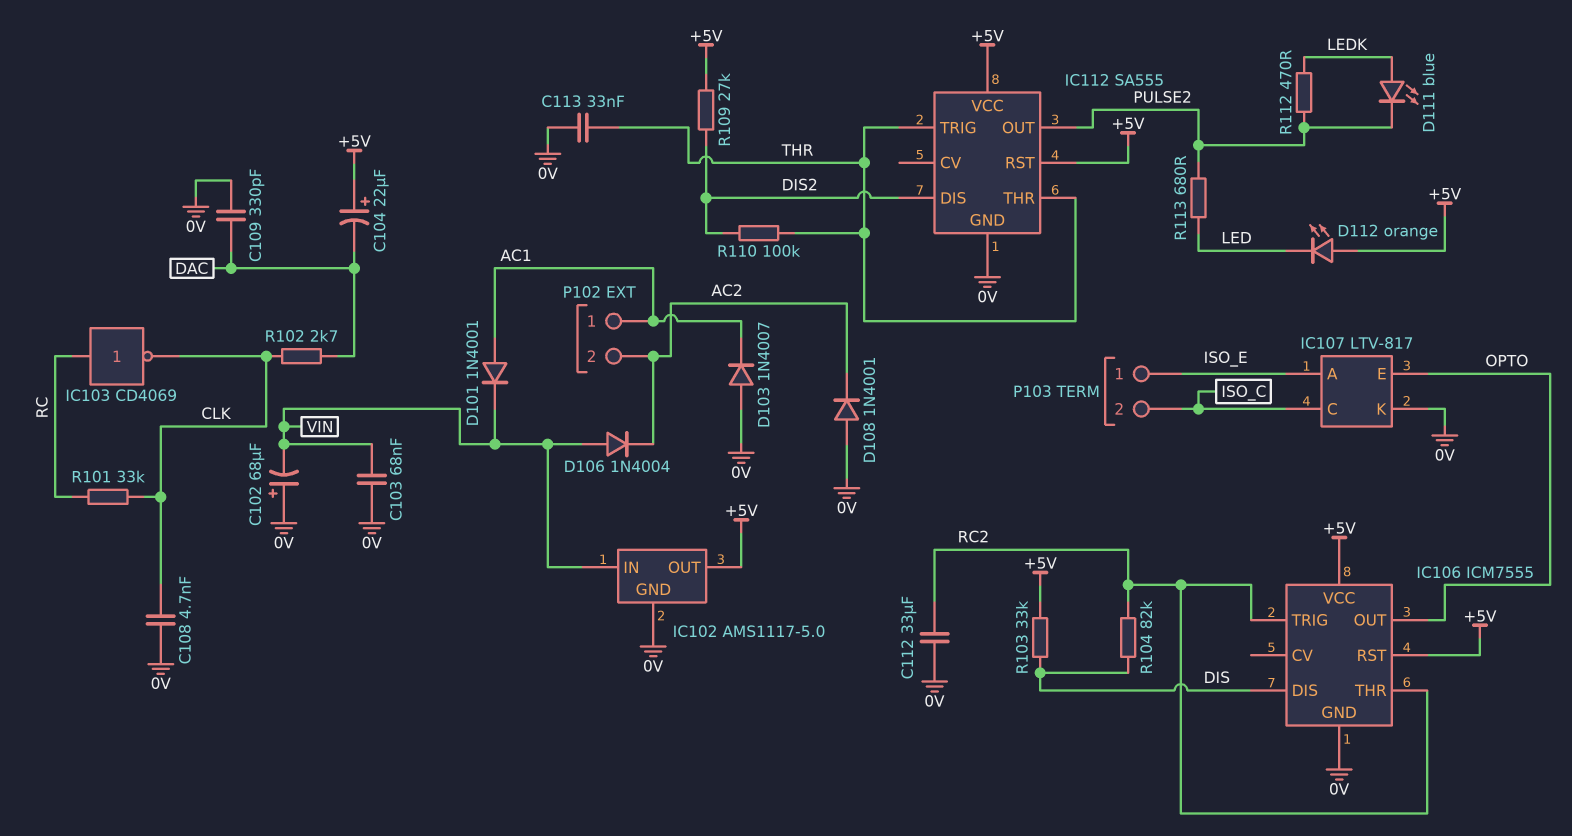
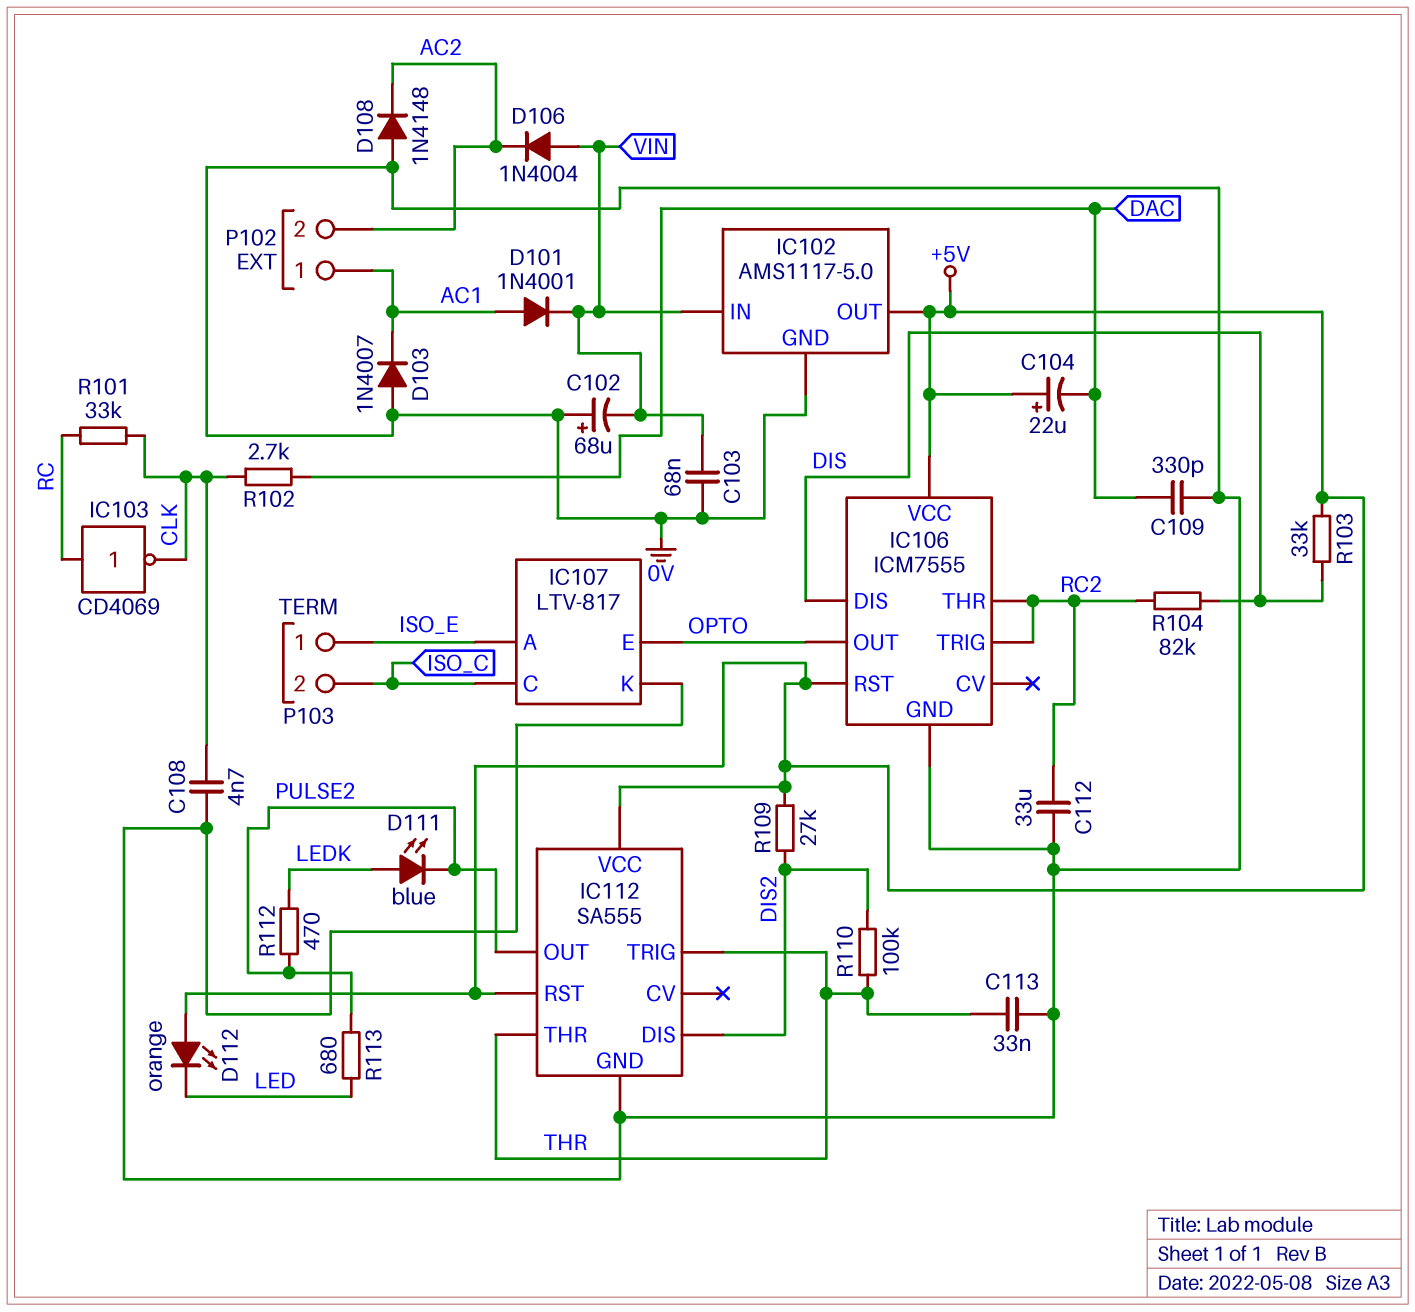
D108: diode 1N4001 (A 0V, K AC2) -> diode 1N4148 (A 0V, K AC2)

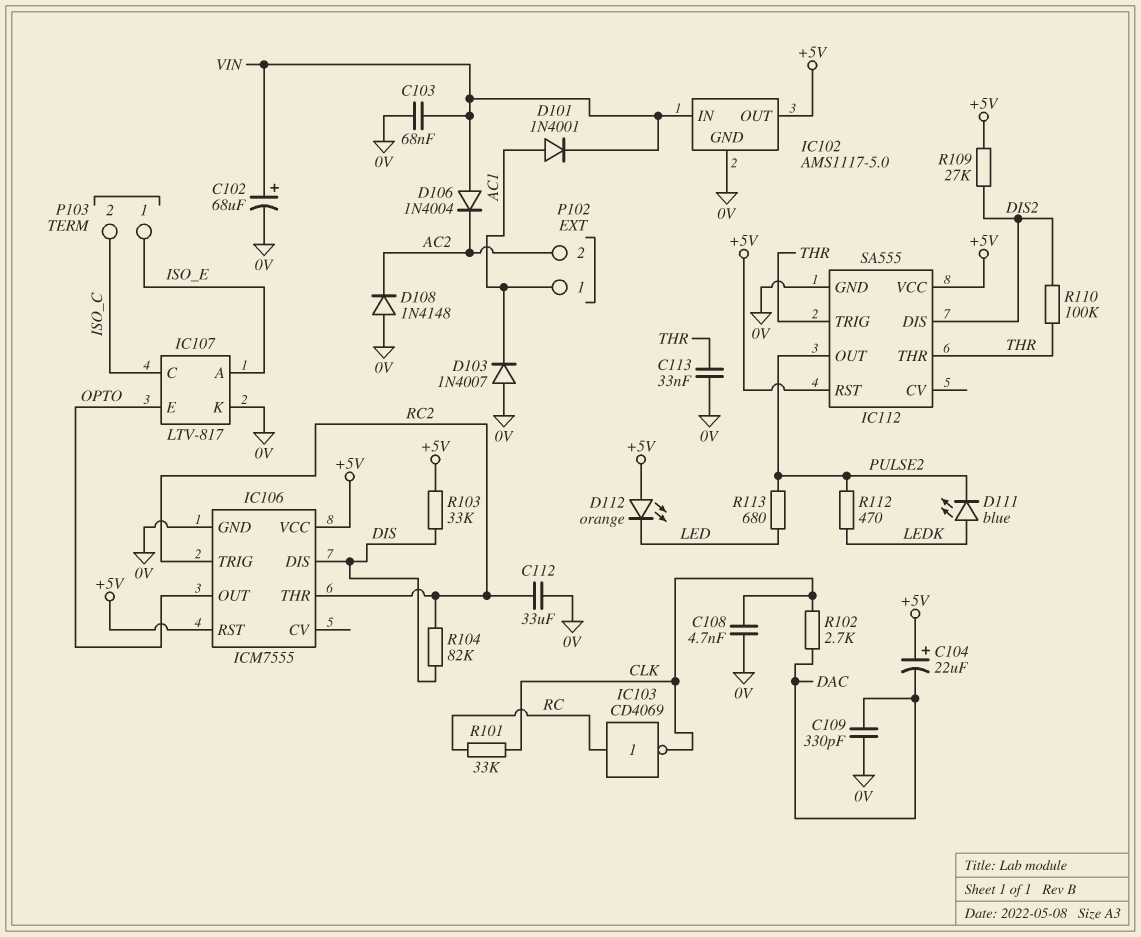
C102: 68uF (plus 0V, minus VIN) -> 68uF (plus VIN, minus 0V)

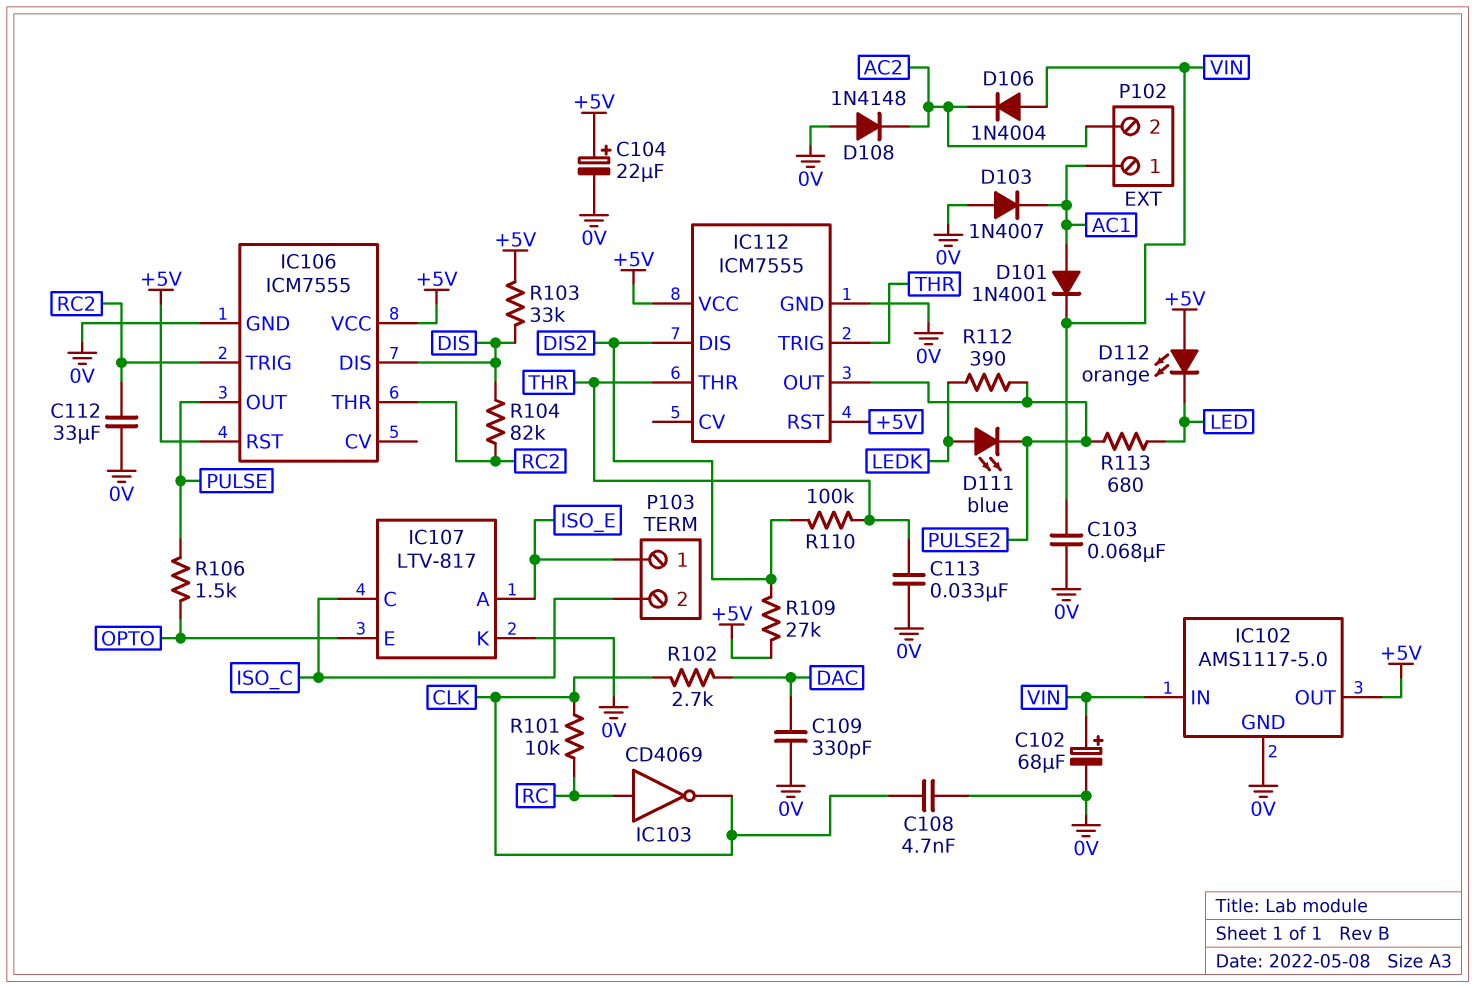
C104: 22uF (plus +5V, minus DAC) -> 22uF (plus +5V, minus 0V)
IC106 pin OUT: OPTO -> PULSE
IC112: SA555 -> ICM7555
R101: 33k (CLK, RC) -> 10k (CLK, RC)
R106: none -> 1.5k (OPTO, PULSE)
R112: 470 (LEDK, PULSE2) -> 390 (LEDK, PULSE2)

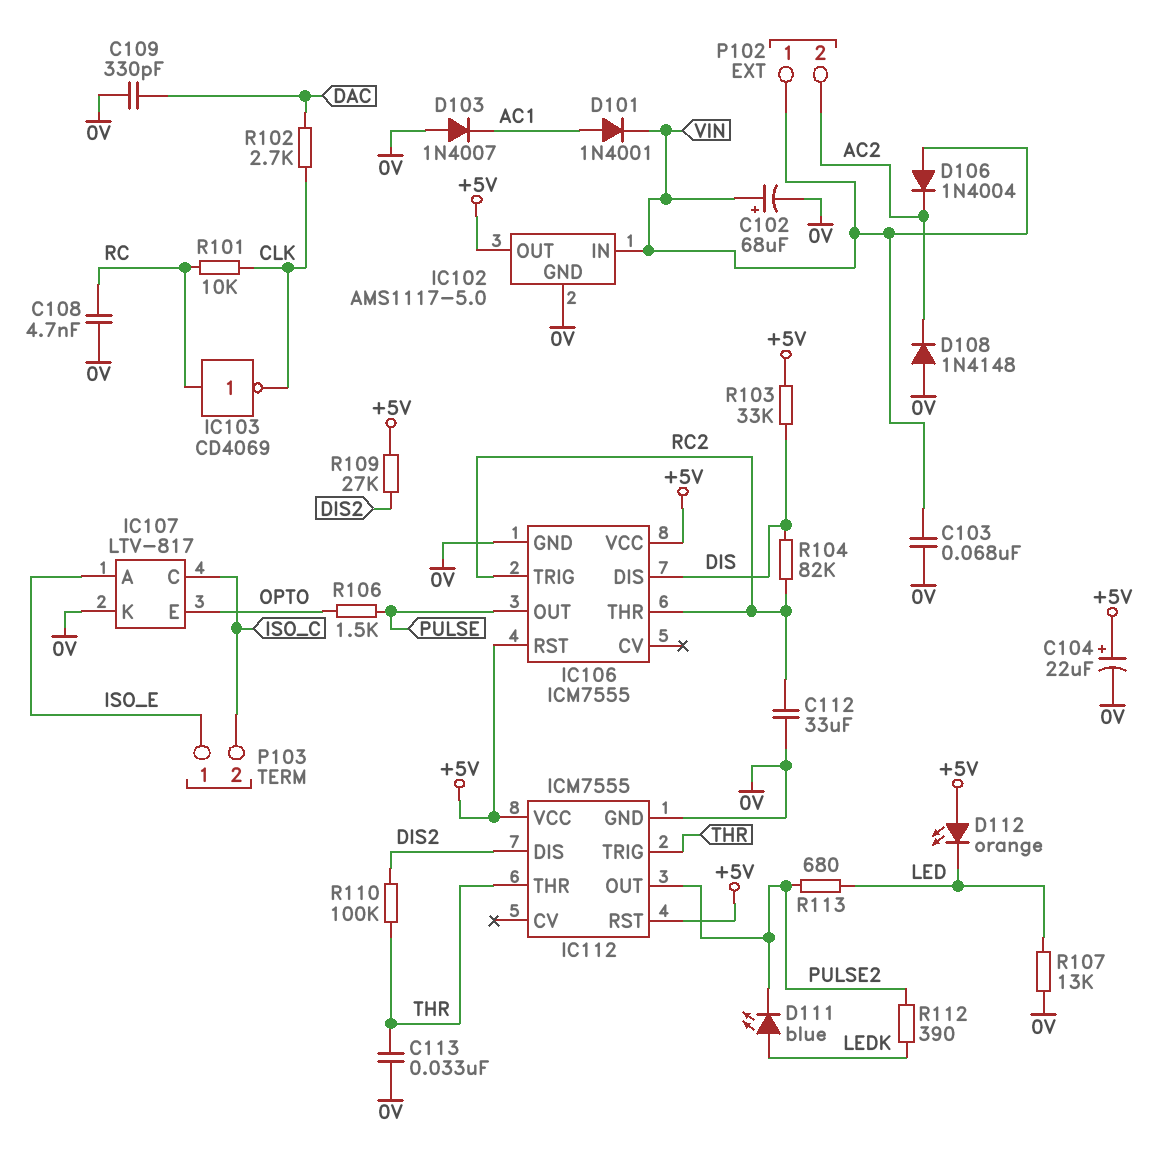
C108: 4.7nF (0V, CLK) -> 4.7nF (0V, RC)
P102 pin 1: AC1 -> VIN
R107: none -> 13k (0V, LED)

